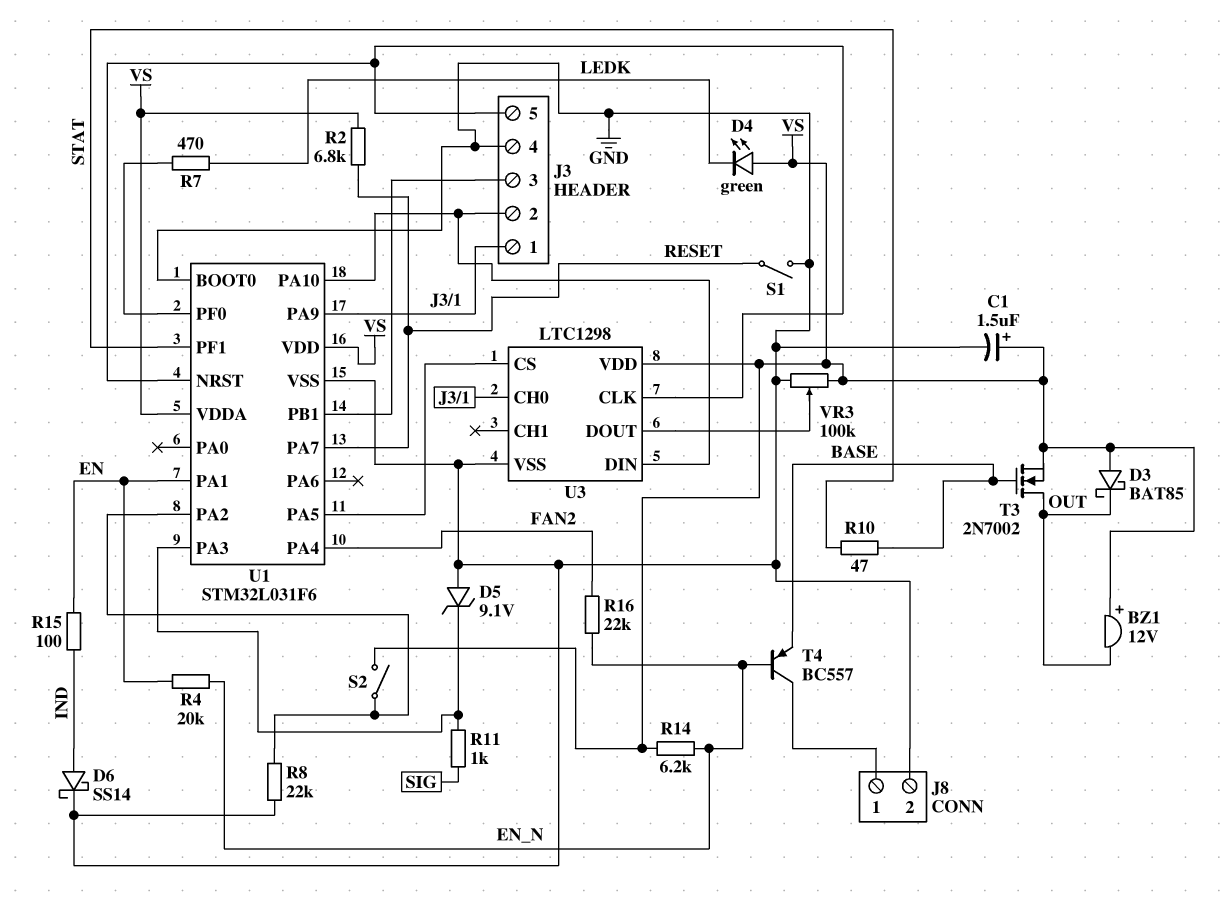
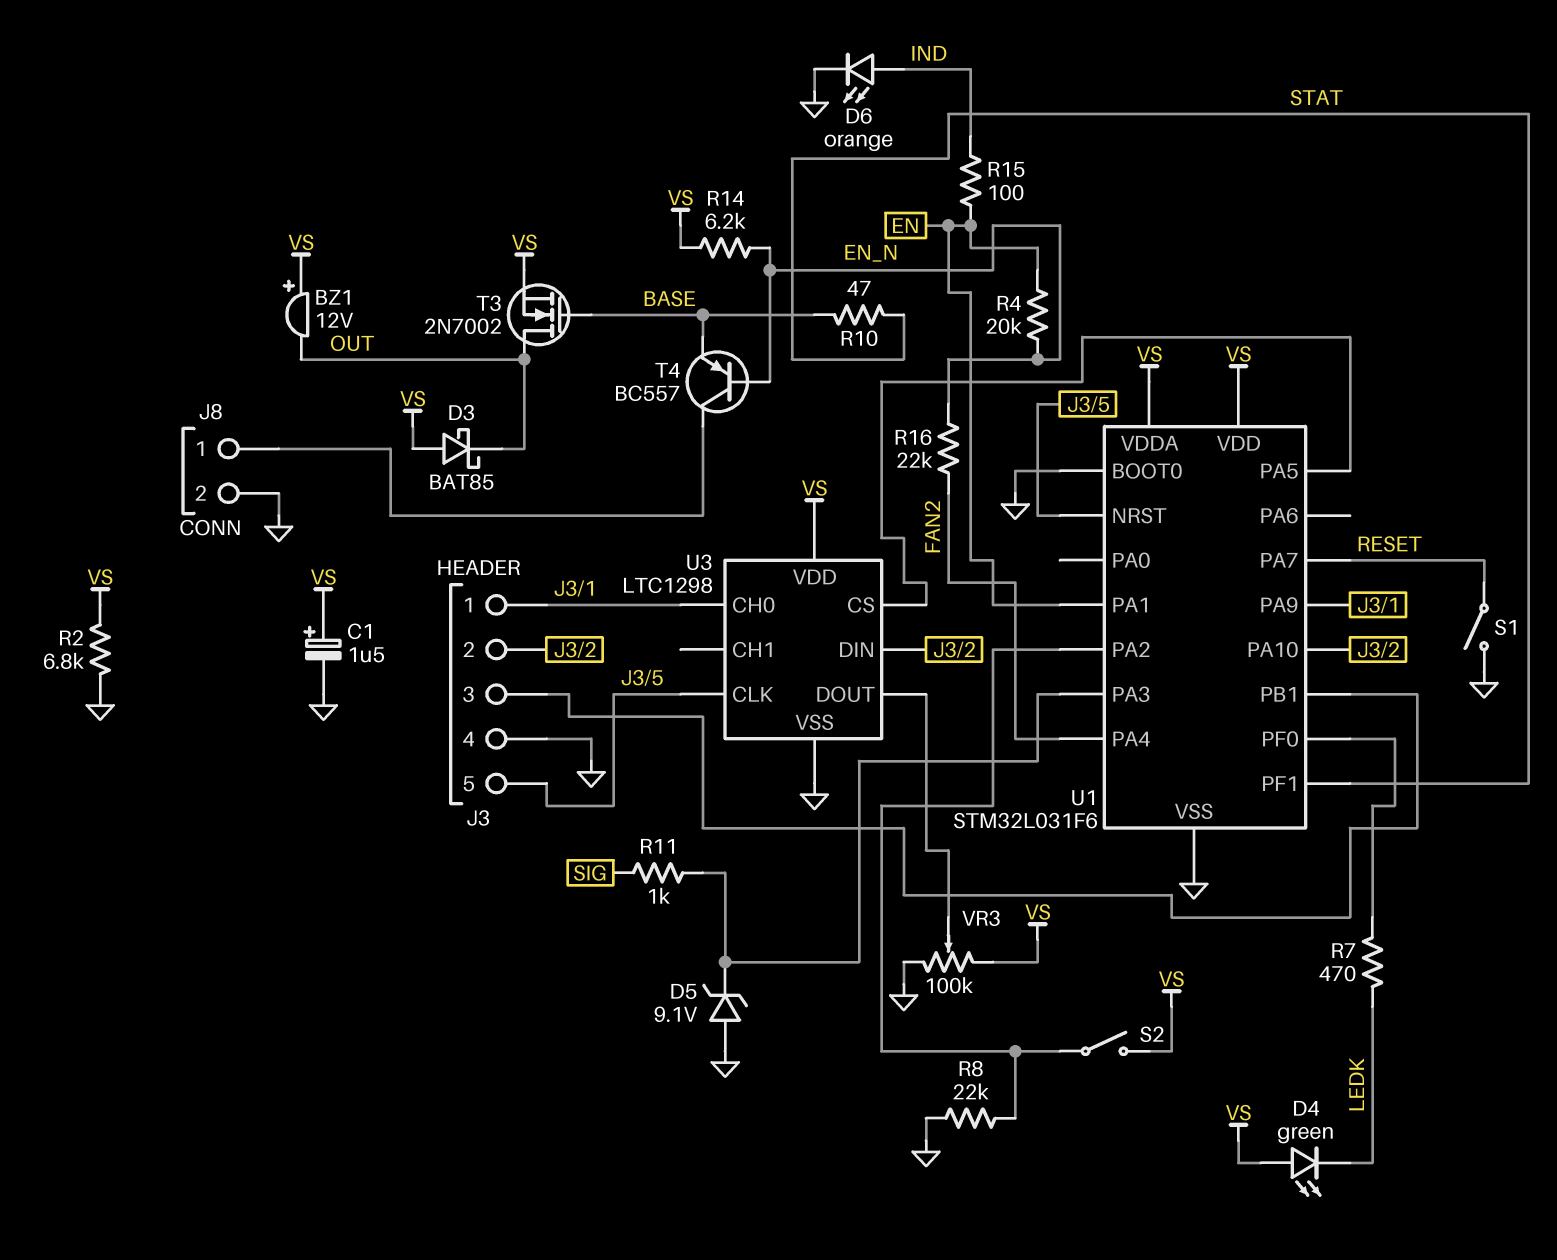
D6: schottky SS14 (A IND, K GND) -> LED orange (A IND, K GND)
R2: 6.8k (RESET, VS) -> 6.8k (GND, VS)

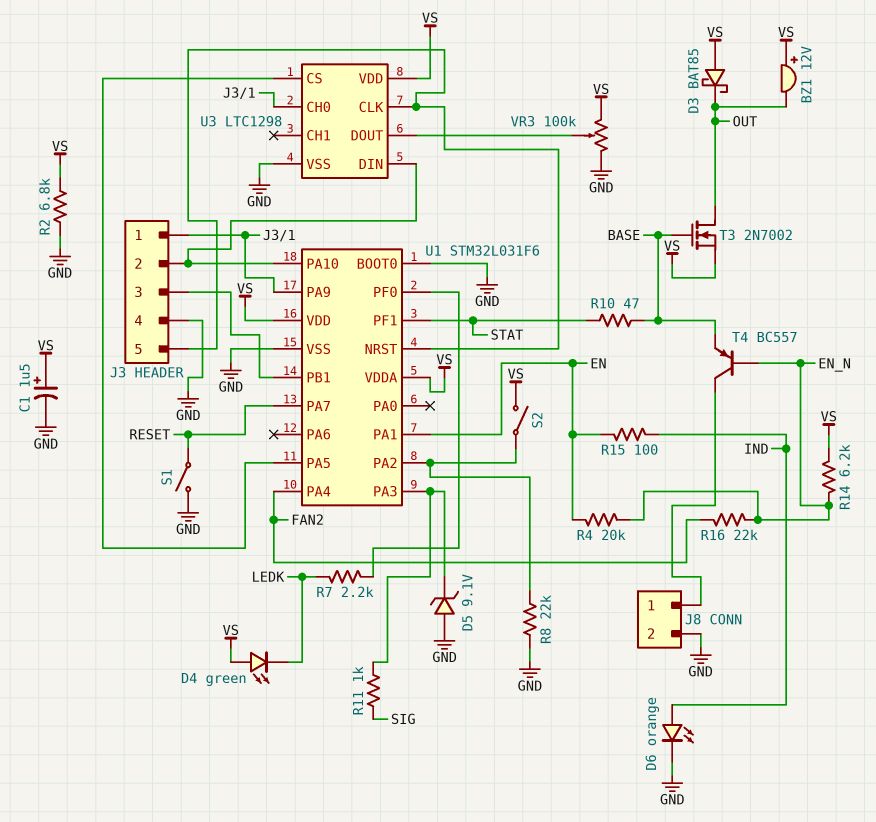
R7: 470 (LEDK, U1/PF0) -> 2.2k (LEDK, U1/PF0)

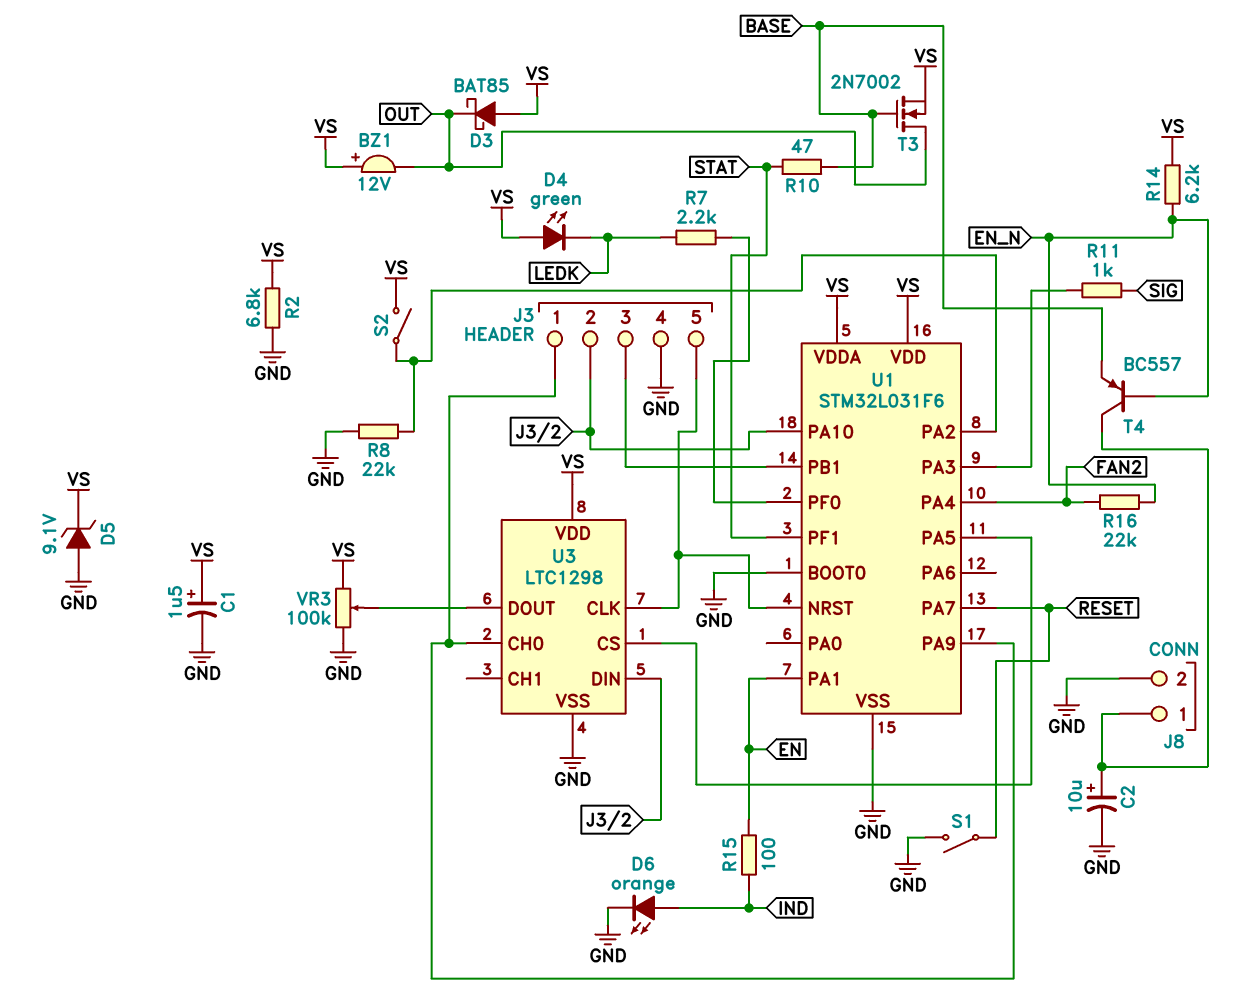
C2: none -> 10uF (plus J8/1, minus GND)
D5: zener 9.1V (A GND, K U1/PA3) -> zener 9.1V (A GND, K VS)
R4: 20k (EN, EN_N) -> none

